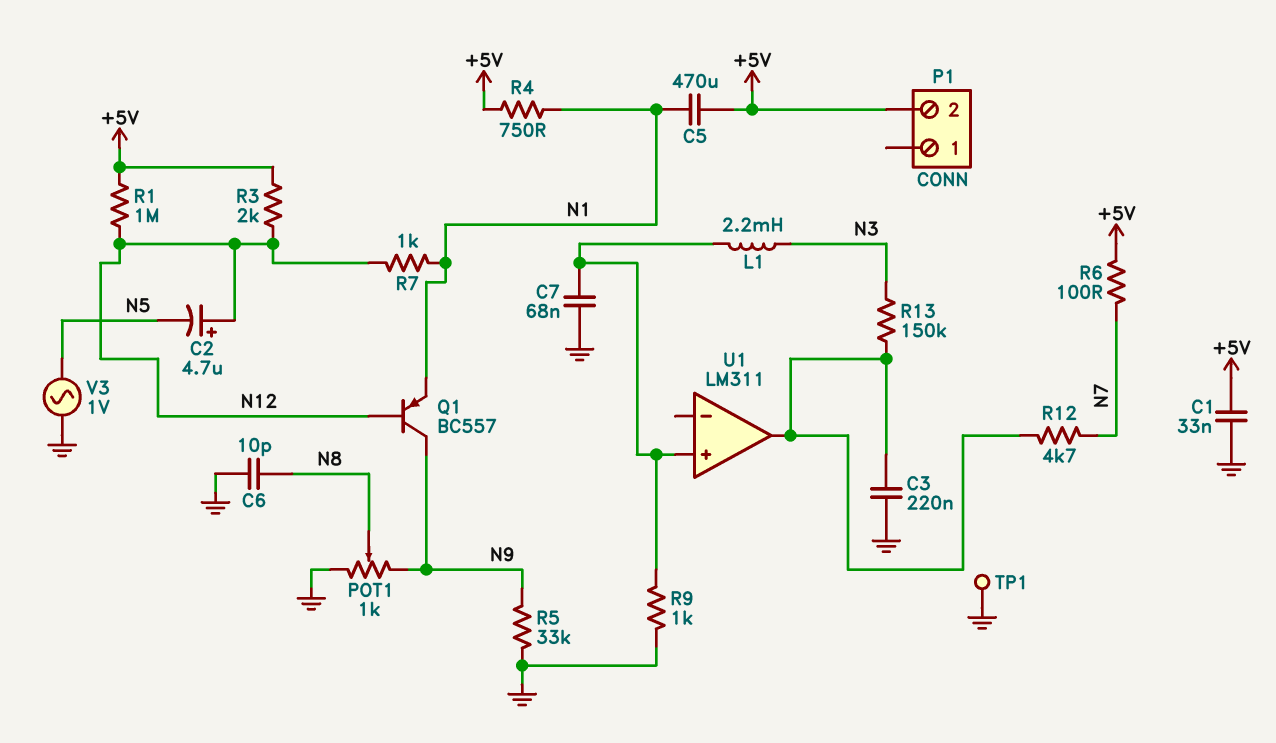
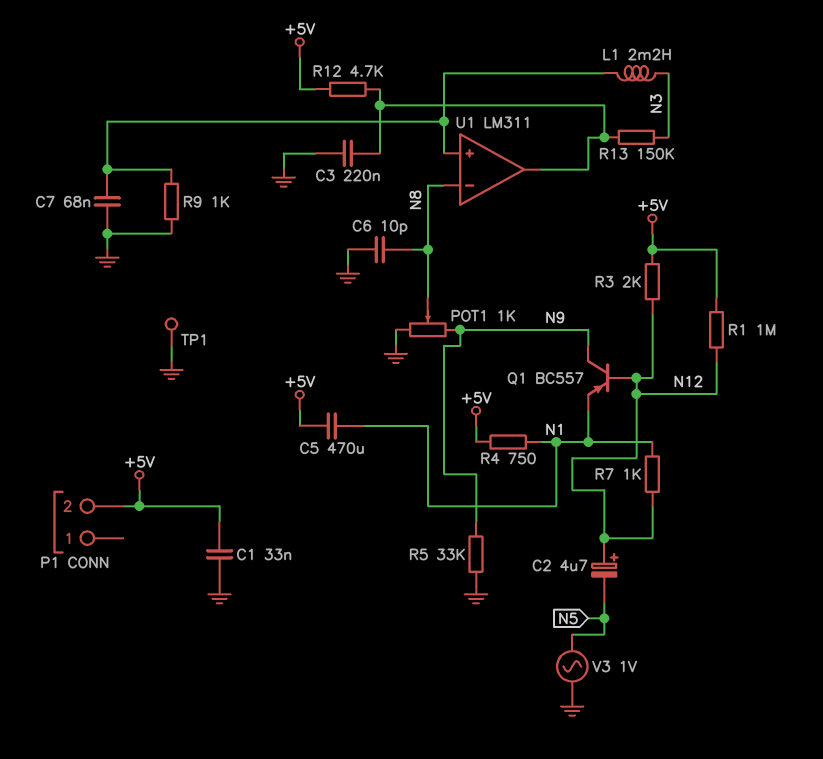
R6: 100 (+5V, N7) -> none
R12: 4.7k (N7, U1/out) -> 4.7k (+5V, U1/out)
U1 pin in-: none -> N8

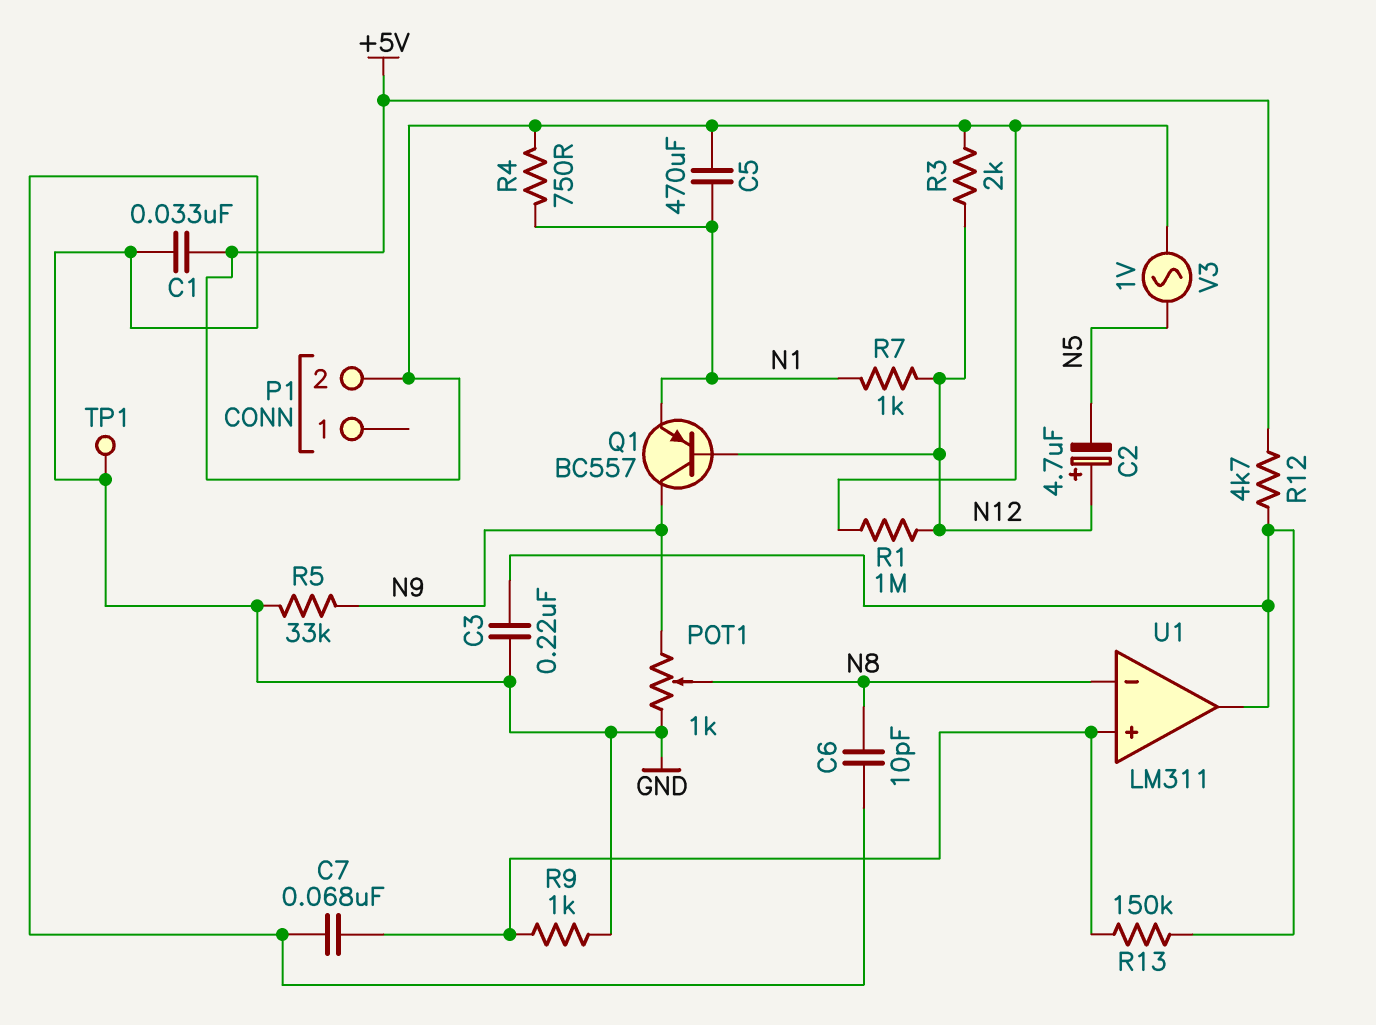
L1: 2.2mH (N3, U1/in+) -> none
R13: 150k (N3, U1/out) -> 150k (U1/in+, U1/out)
V3: AC 1V (GND, N5) -> AC 1V (+5V, N5)

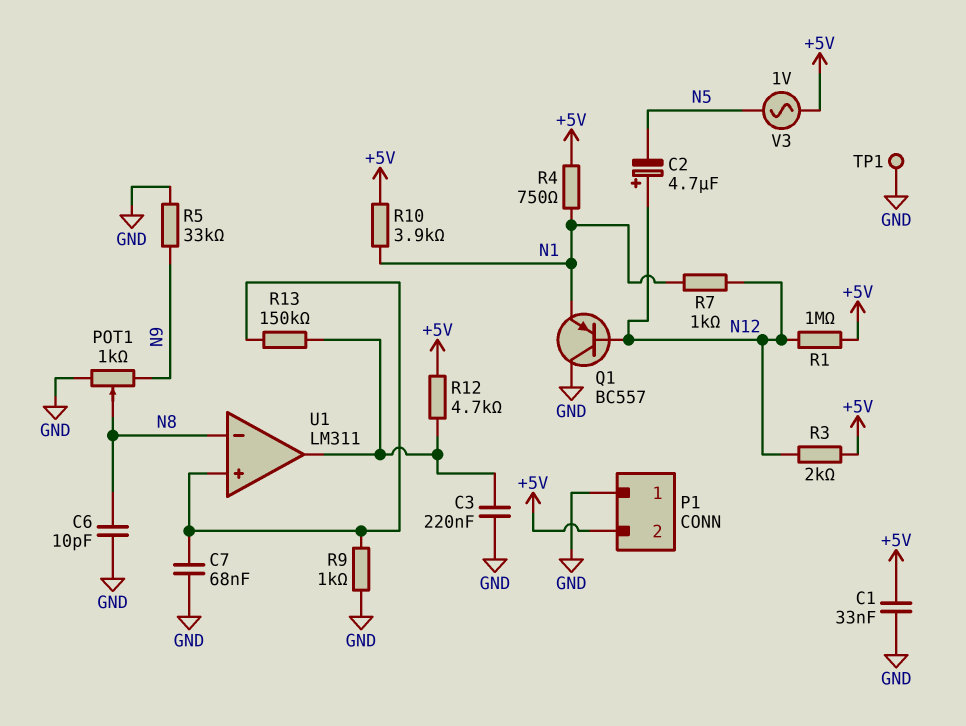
C5: 470uF (+5V, N1) -> none
P1 pin 1: none -> GND
Q1: PNP BC557 (B N12, C N9, E N1) -> PNP BC557 (B N12, C GND, E N1)
R10: none -> 3.9k (+5V, N1)

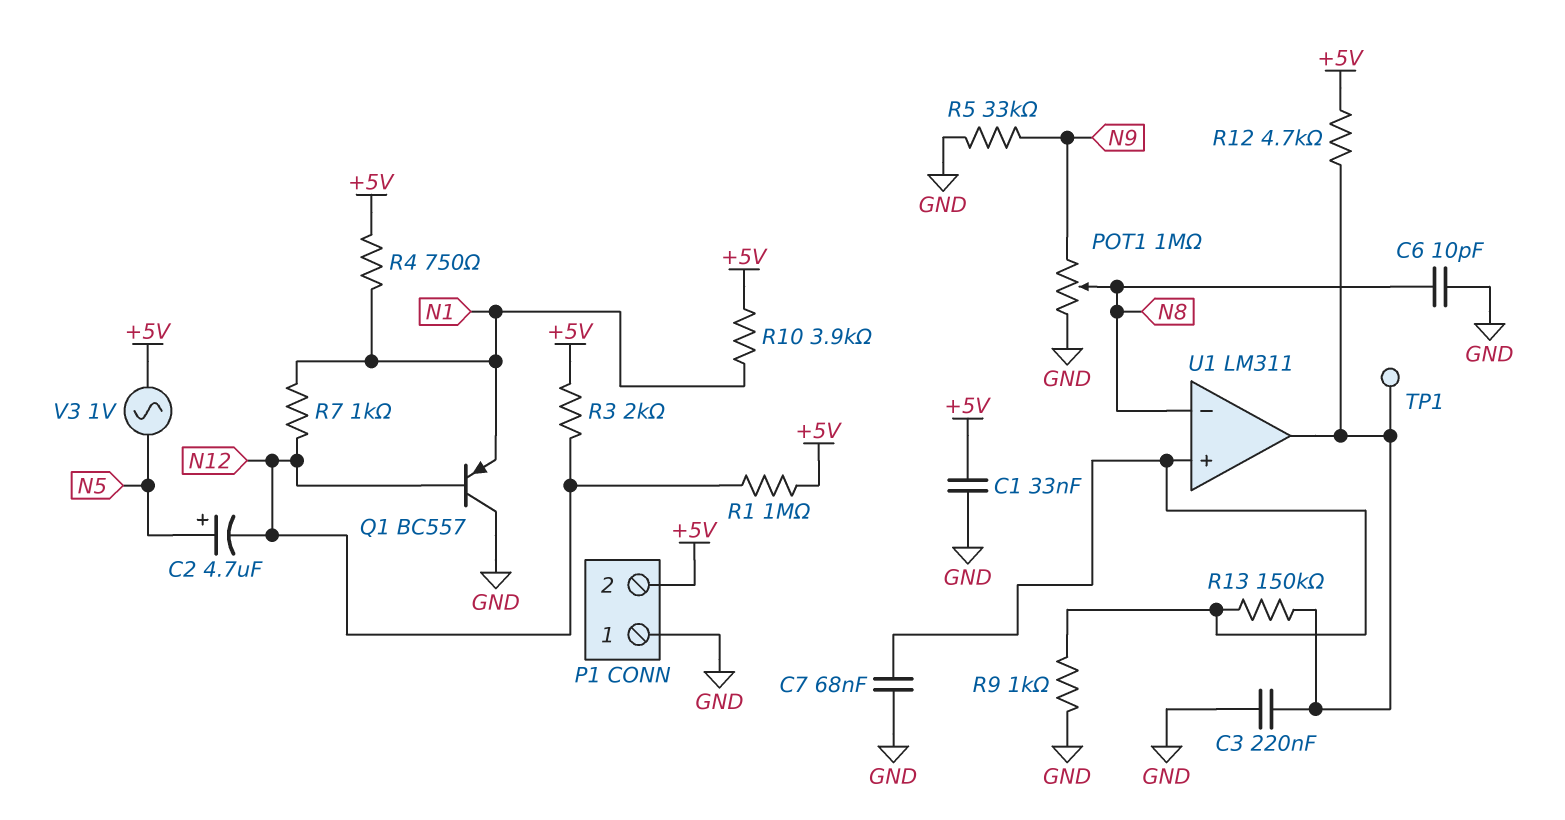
C2: 4.7uF (plus N12, minus N5) -> 4.7uF (plus N5, minus N12)
POT1: 1k (GND, N9, wiper N8) -> 1M (GND, N9, wiper N8)
TP1: test point (GND) -> test point (U1/out)

